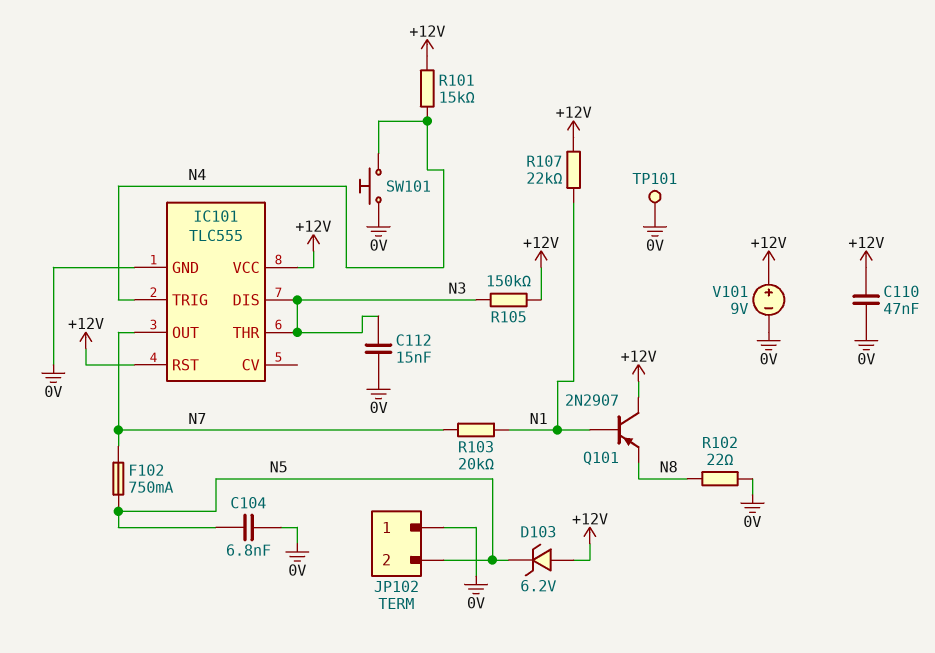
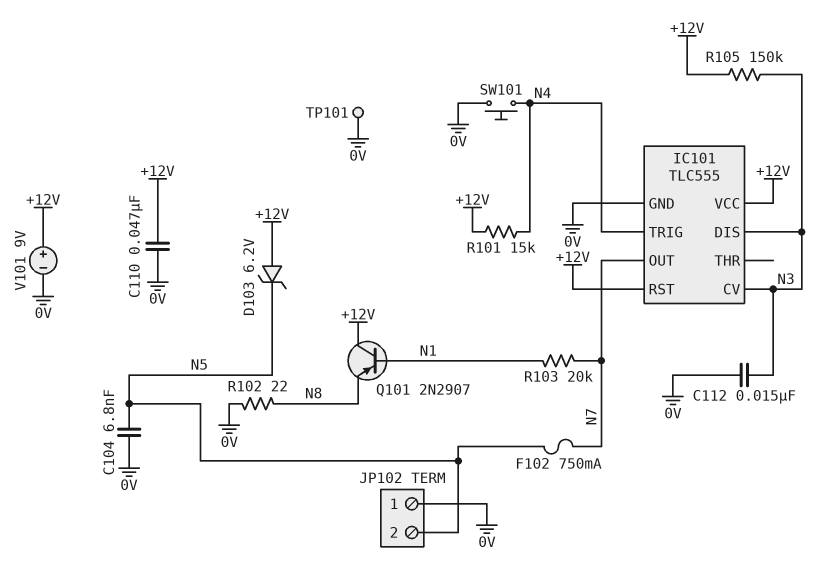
IC101 pin CV: none -> N3
IC101 pin THR: N3 -> none
R107: 22k (+12V, N1) -> none

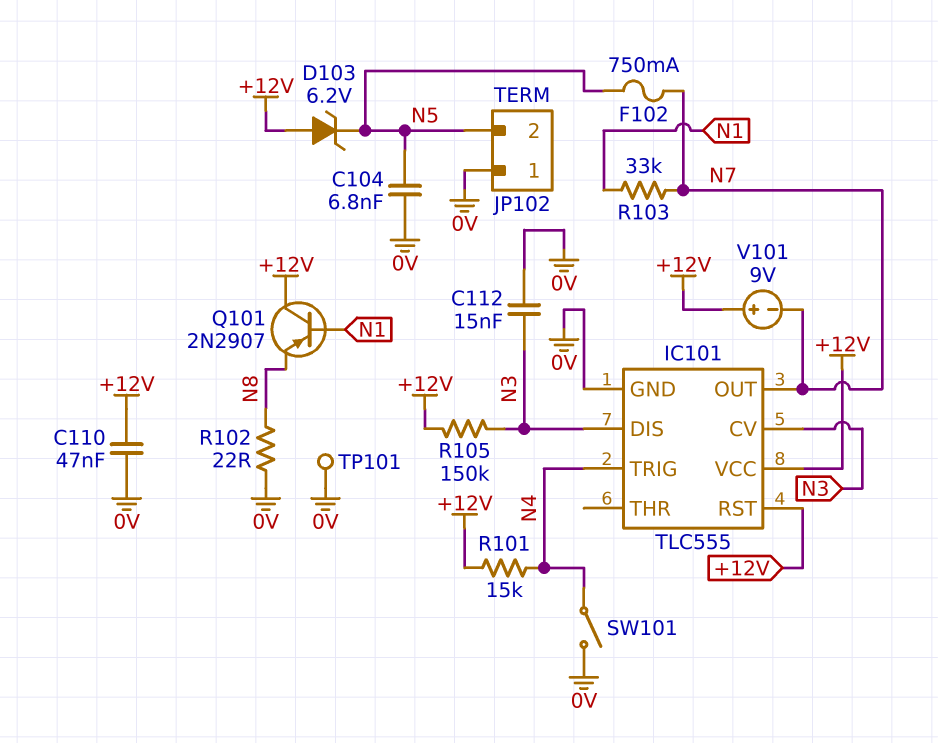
R103: 20k (N1, N7) -> 33k (N1, N7)
SW101: button (0V, N4) -> switch (0V, N4)
V101: 9V (plus +12V, minus 0V) -> 9V (plus +12V, minus N7)

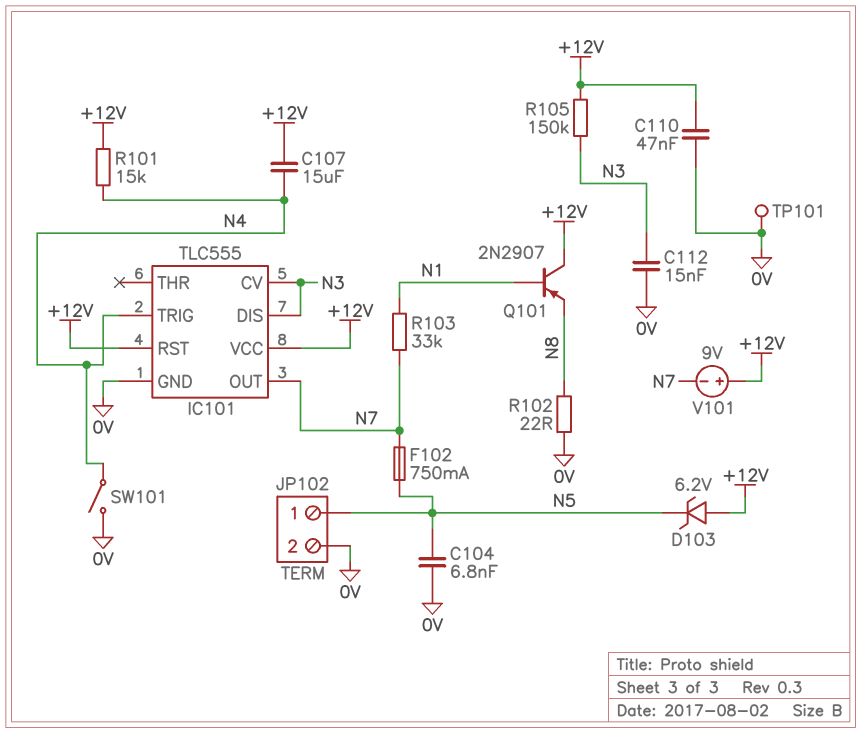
C107: none -> 15uF (+12V, N4)
JP102 pin 1: 0V -> N5
JP102 pin 2: N5 -> 0V

